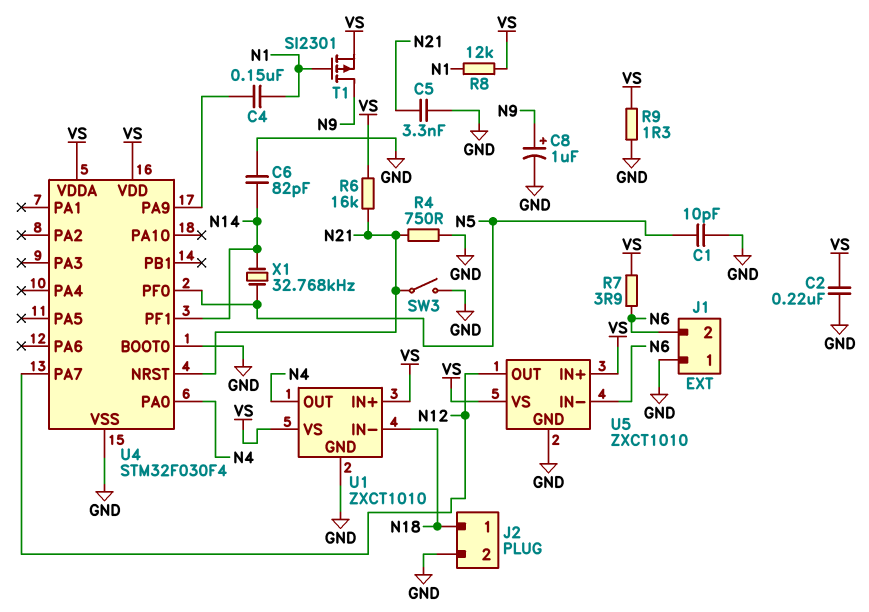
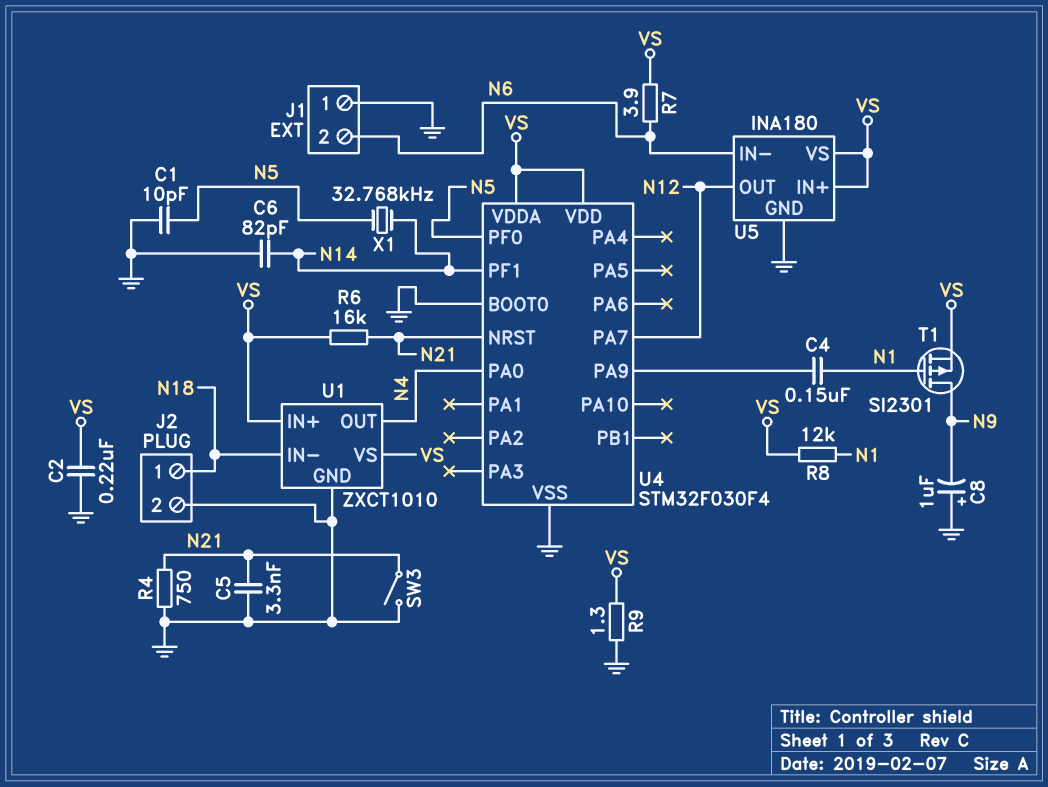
C8: 1uF (plus N9, minus GND) -> 1uF (plus GND, minus N9)
U5: ZXCT1010 -> INA180

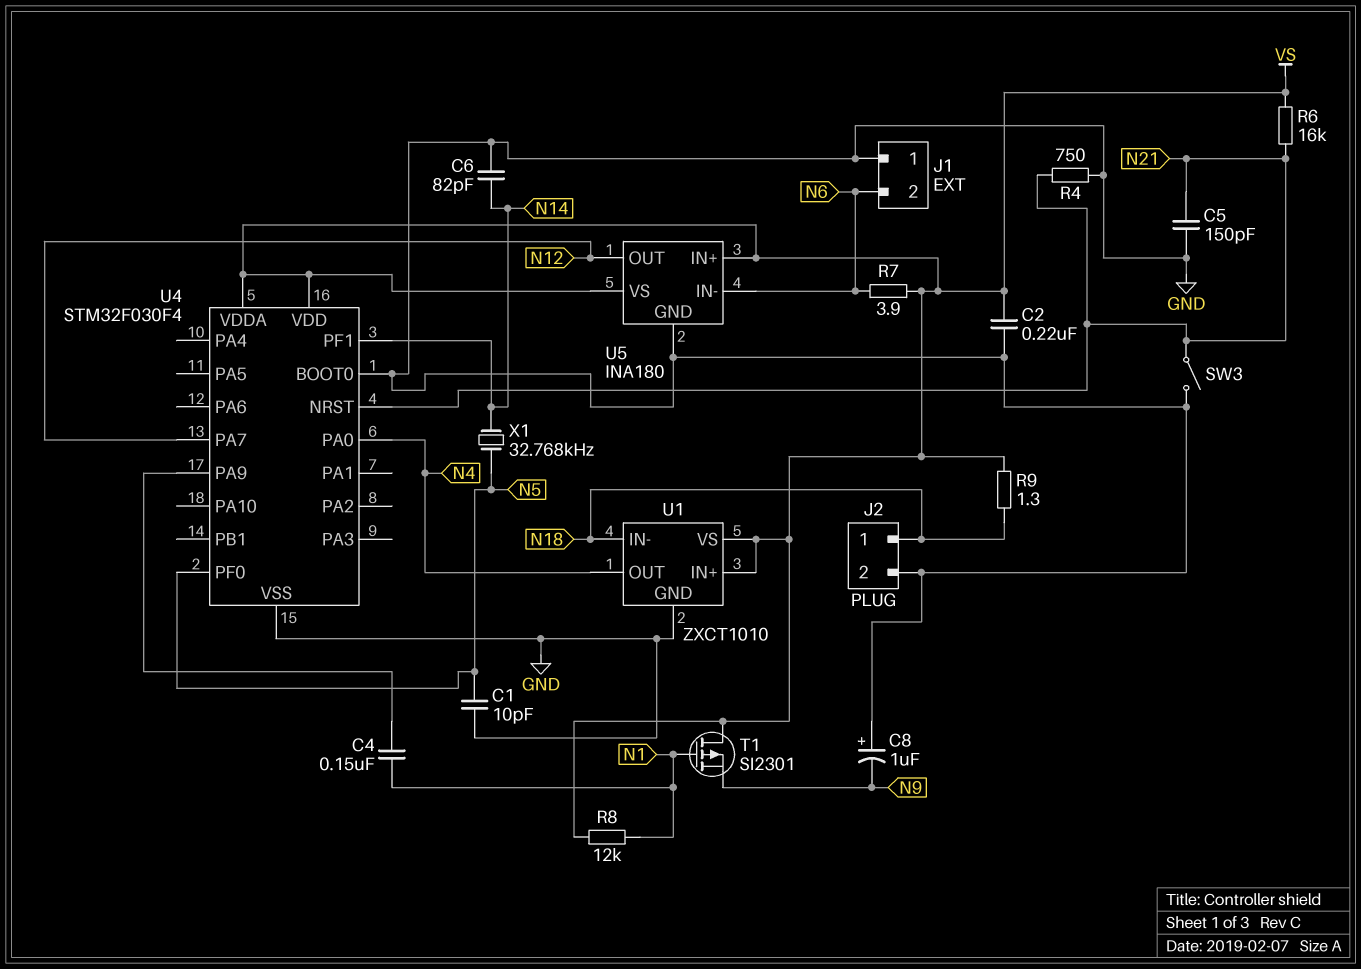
C5: 3.3nF (GND, N21) -> 150pF (GND, N21)
R9: 1.3 (GND, VS) -> 1.3 (N18, VS)
T1: PMOS SI2301 (G N1, D N9, S VS) -> PMOS SI2301 (G N1, D VS, S N9)

